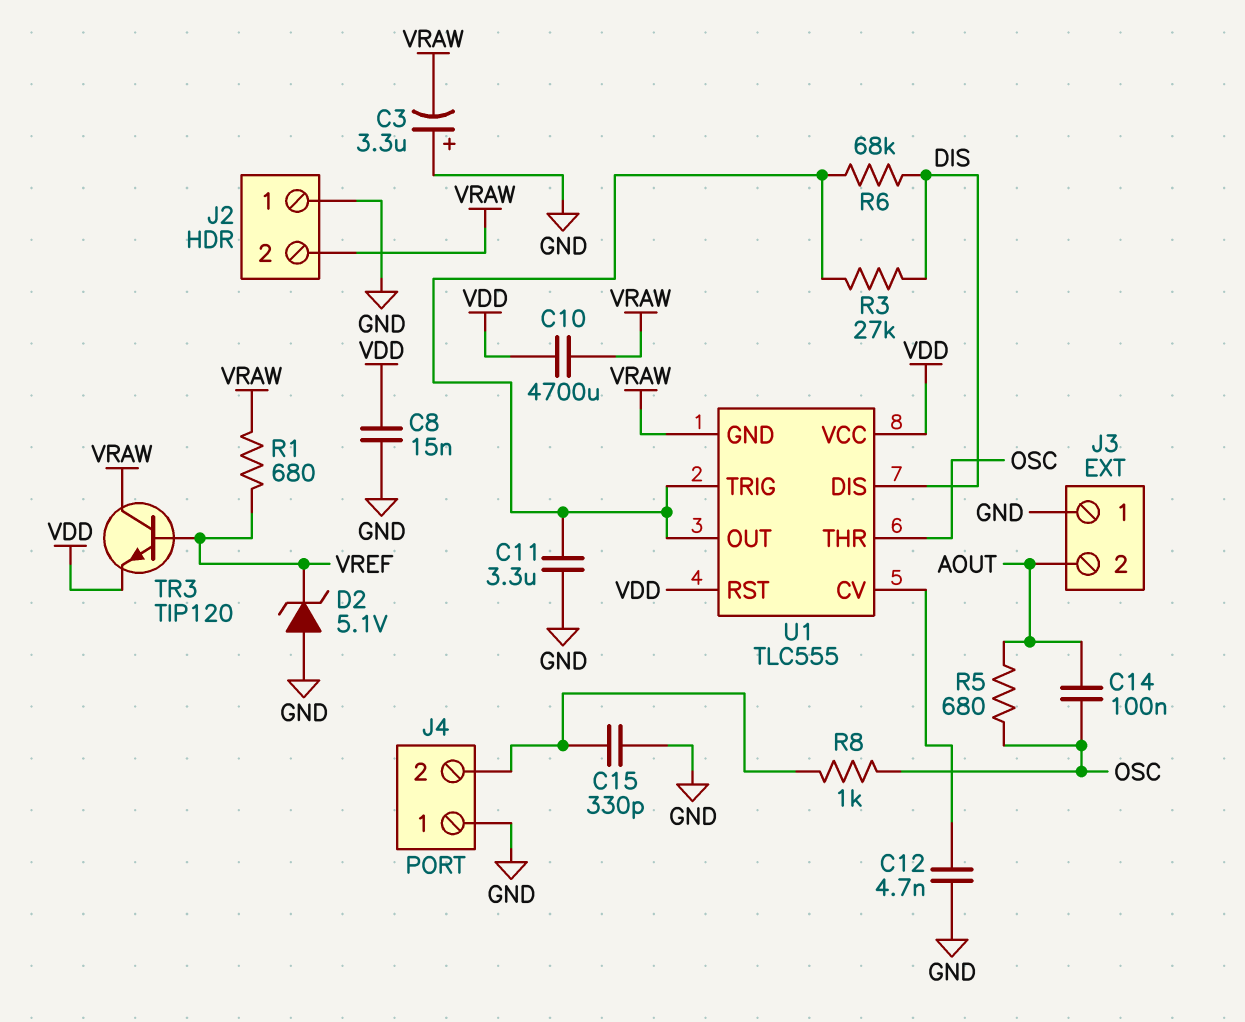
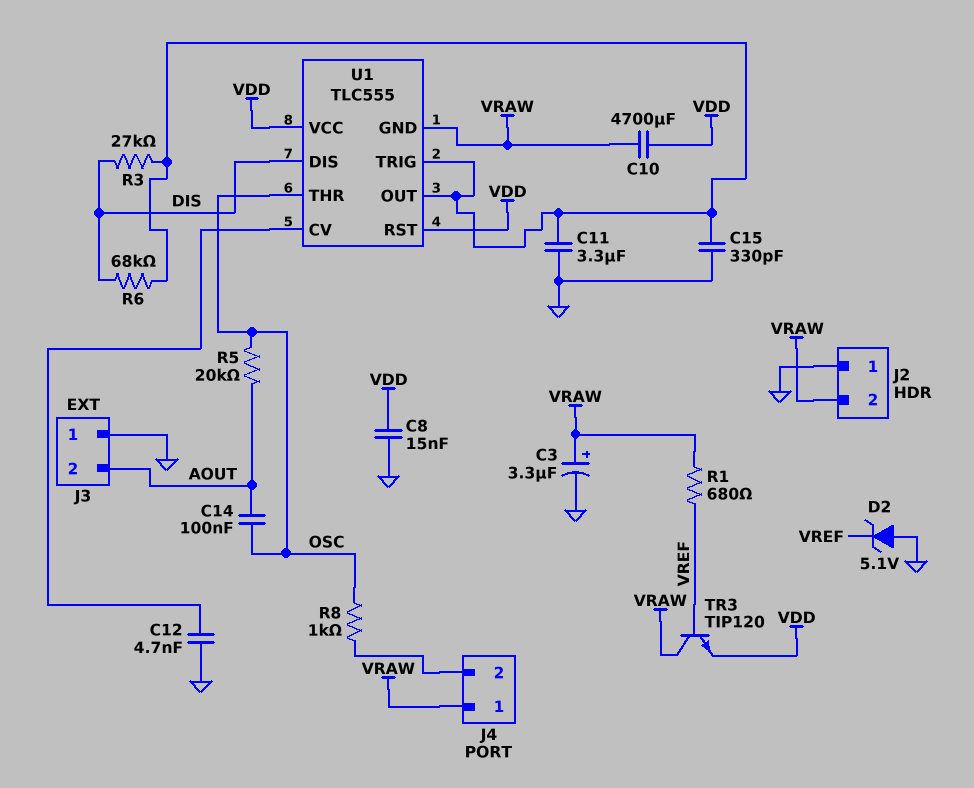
C3: 3.3uF (plus GND, minus VRAW) -> 3.3uF (plus VRAW, minus GND)
C15: 330pF (GND, J4/2) -> 330pF (GND, U1/OUT)
J4 pin 1: GND -> VRAW
R5: 680 (AOUT, OSC) -> 20k (AOUT, OSC)

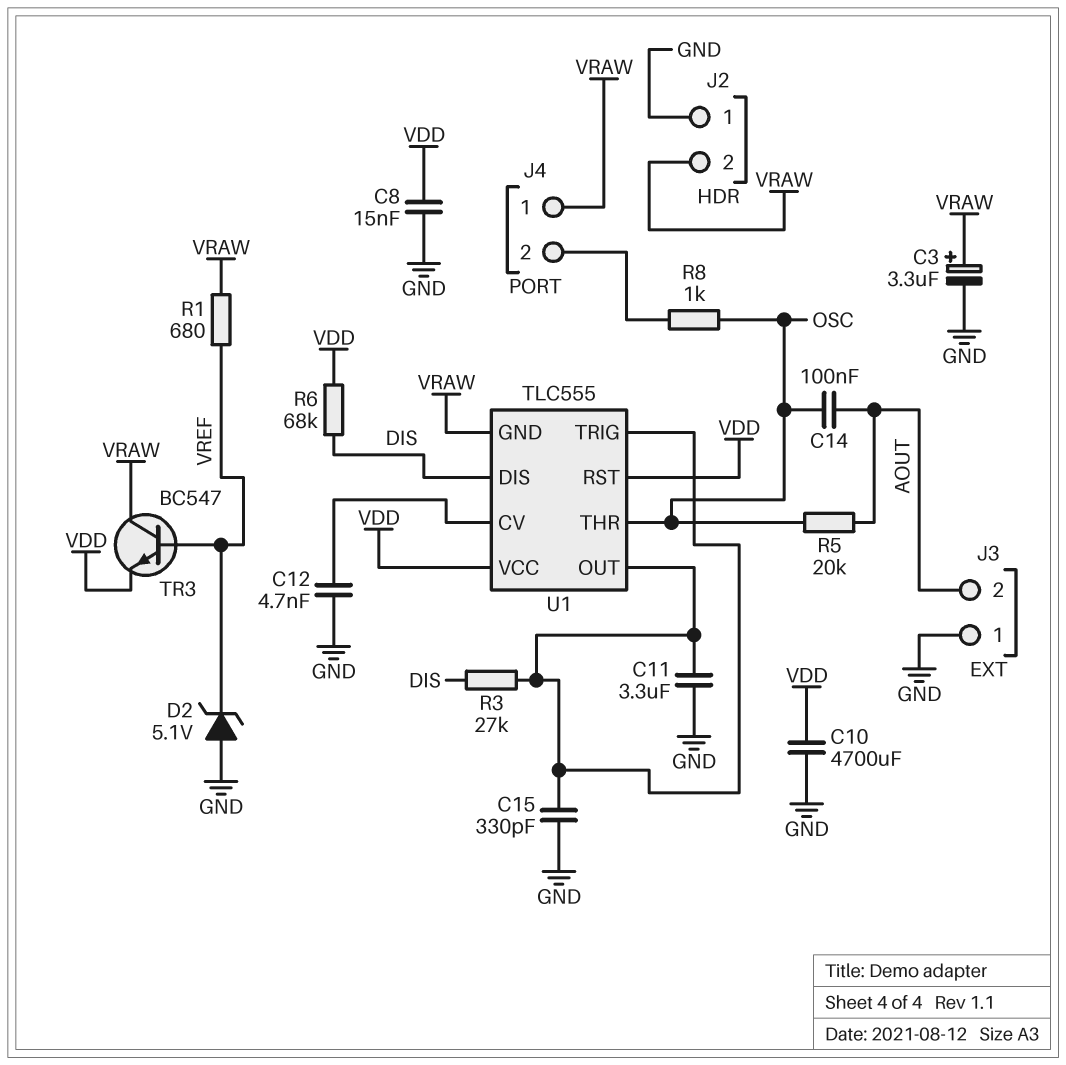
C10: 4700uF (VDD, VRAW) -> 4700uF (GND, VDD)
R6: 68k (DIS, U1/OUT) -> 68k (DIS, VDD)
TR3: NPN TIP120 (B VREF, C VRAW, E VDD) -> NPN BC547 (B VREF, C VRAW, E VDD)

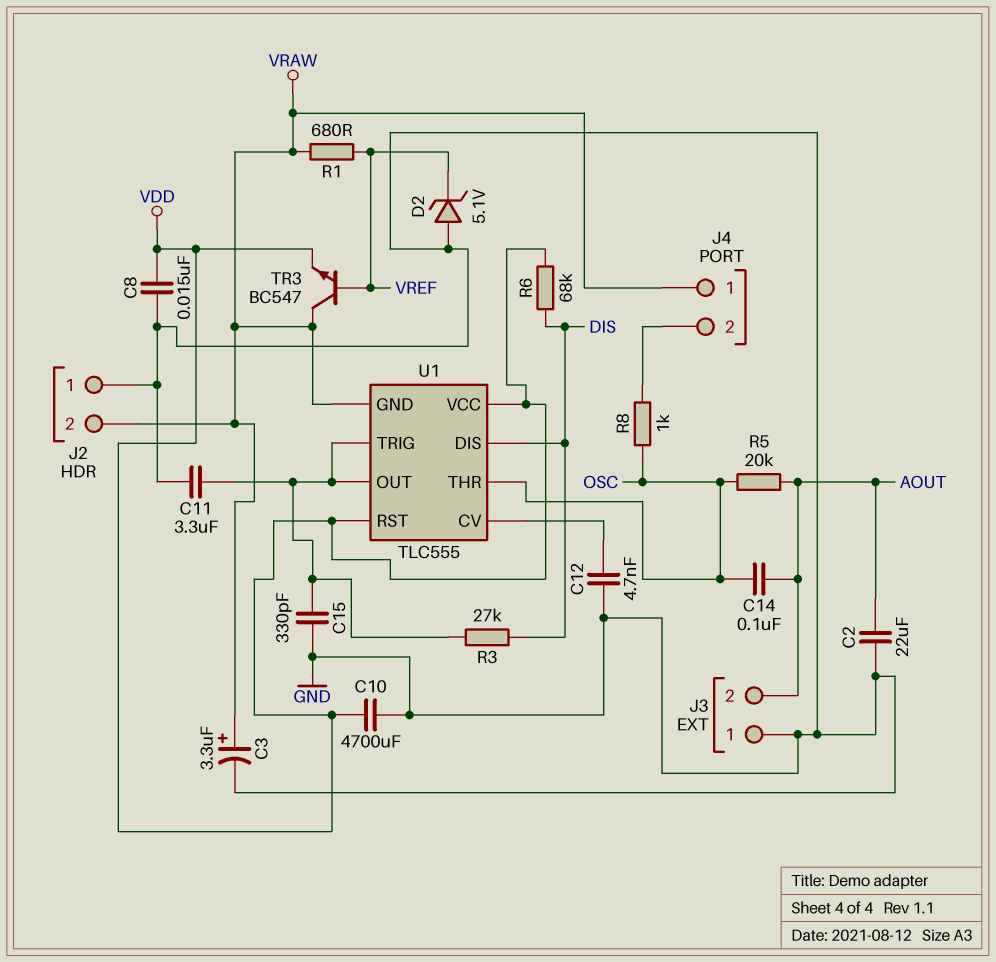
C2: none -> 22uF (AOUT, GND)

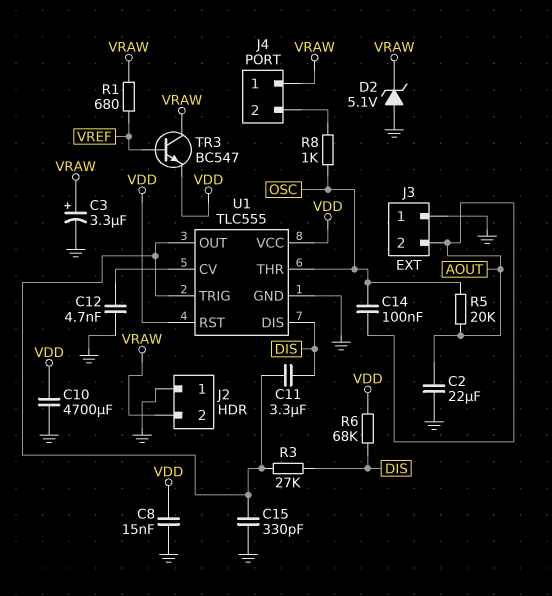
C11: 3.3uF (GND, U1/OUT) -> 3.3uF (DIS, U1/OUT)
D2: zener 5.1V (A GND, K VREF) -> zener 5.1V (A GND, K VRAW)
U1 pin GND: VRAW -> GND

